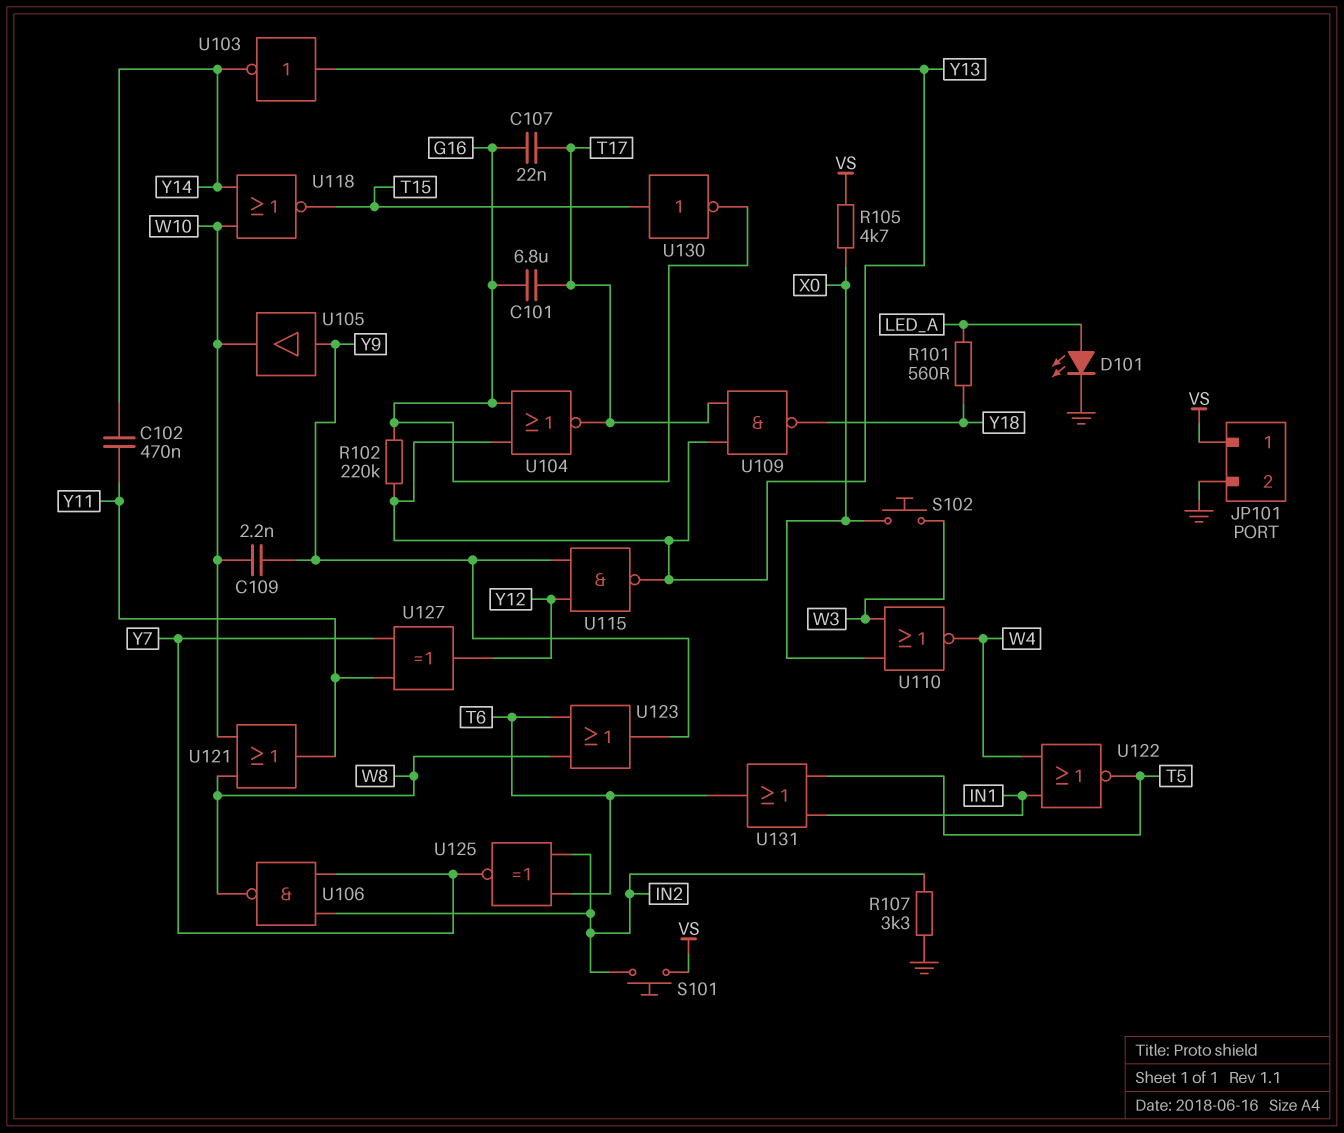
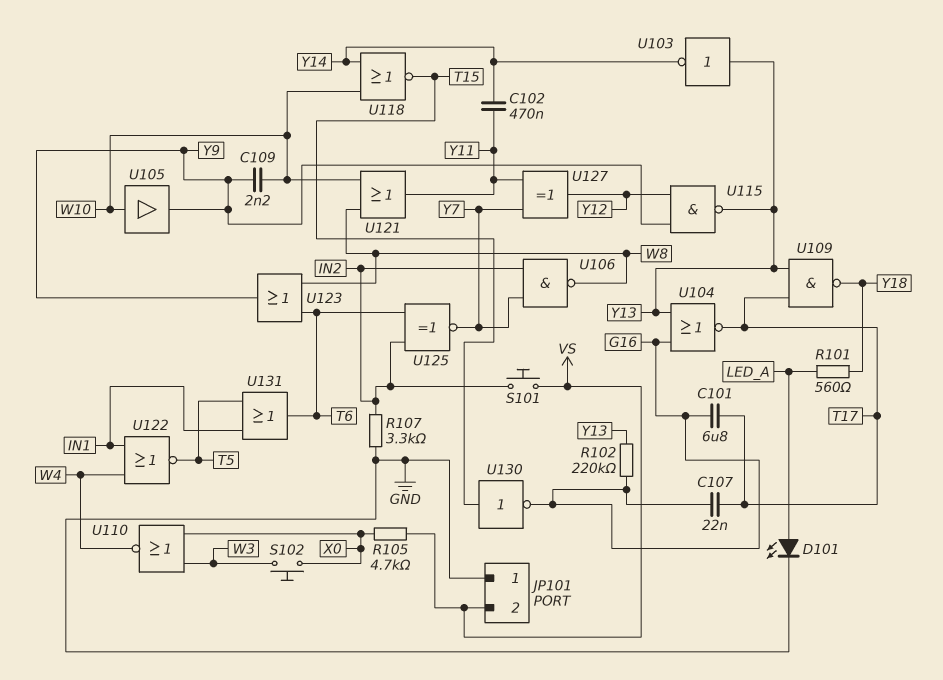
JP101 pin 1: VS -> GND
JP101 pin 2: GND -> VS
U105: buffer (in Y9, out W10) -> buffer (in W10, out Y9)

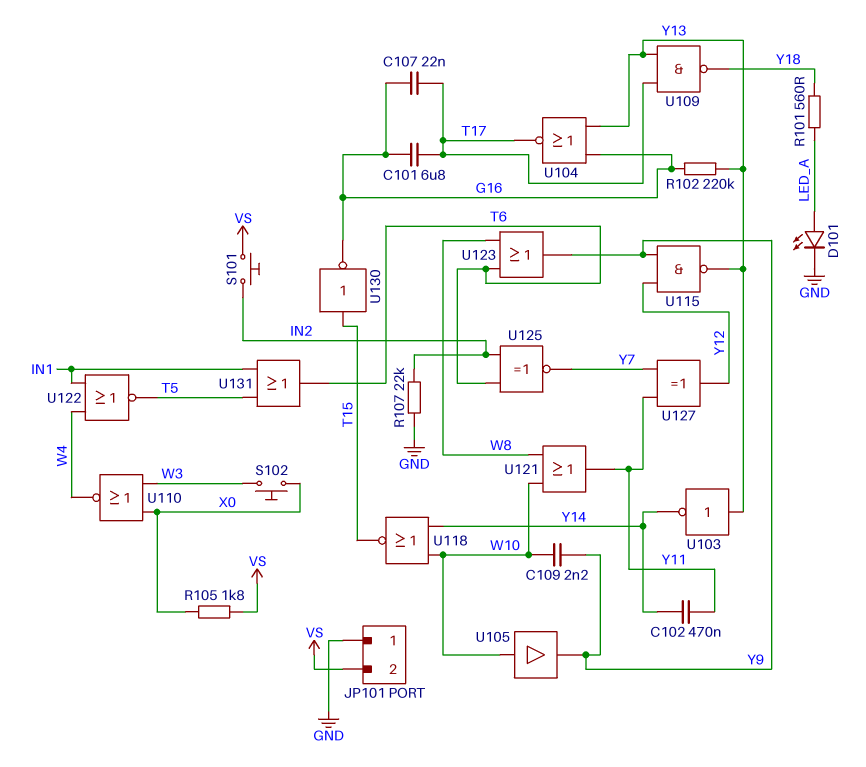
R105: 4.7k (VS, X0) -> 1.8k (VS, X0)
R107: 3.3k (GND, IN2) -> 22k (GND, IN2)
U106: NAND (in IN2, in Y7, out W8) -> none

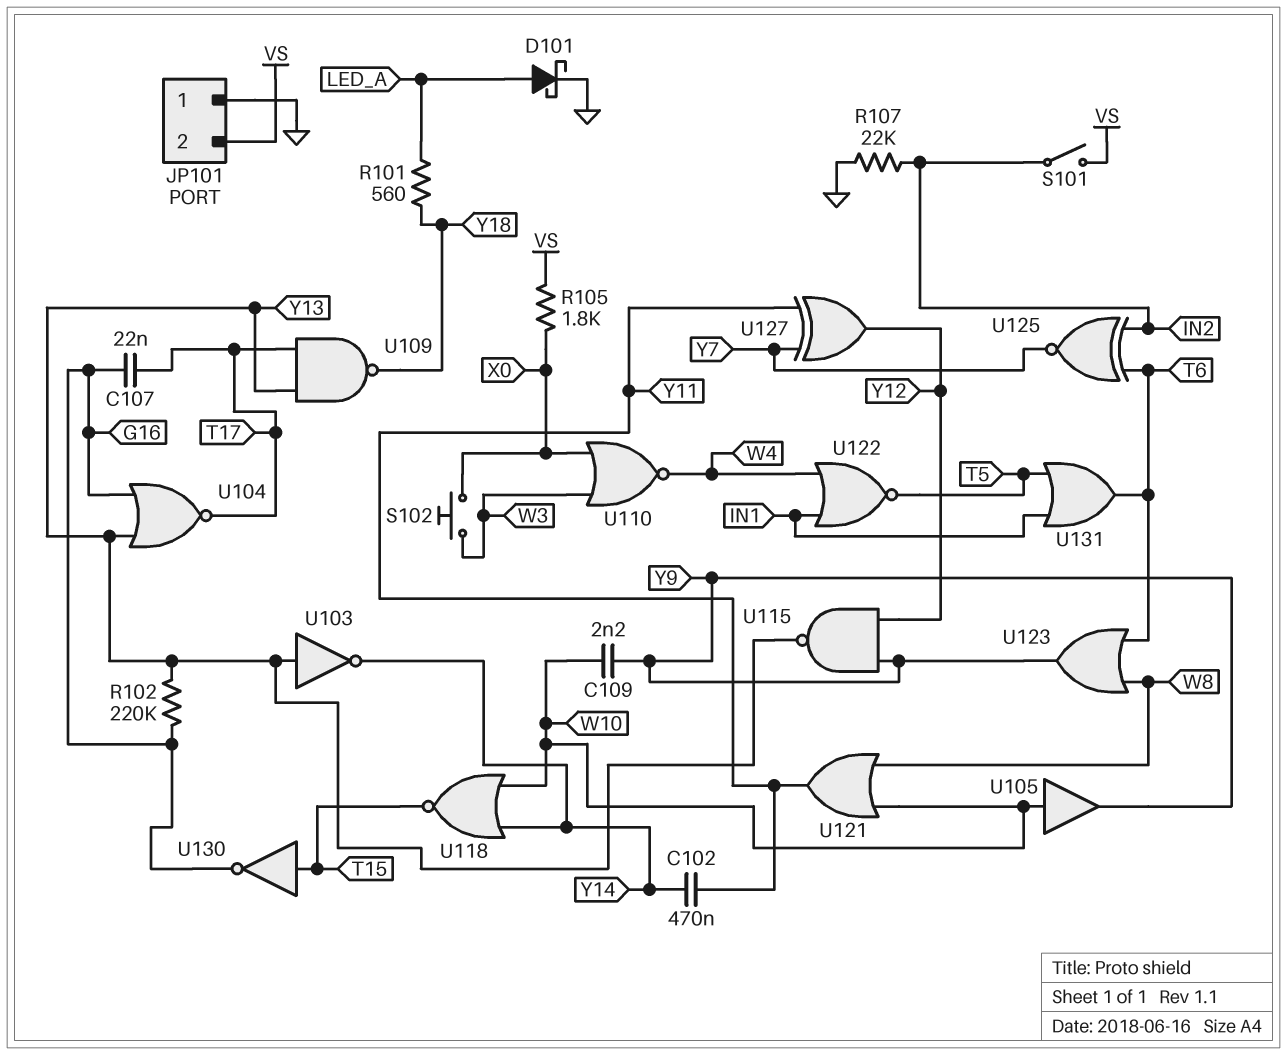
C101: 6.8uF (G16, T17) -> none
D101: LED (A LED_A, K GND) -> schottky (A LED_A, K GND)
S101: button (IN2, VS) -> switch (IN2, VS)

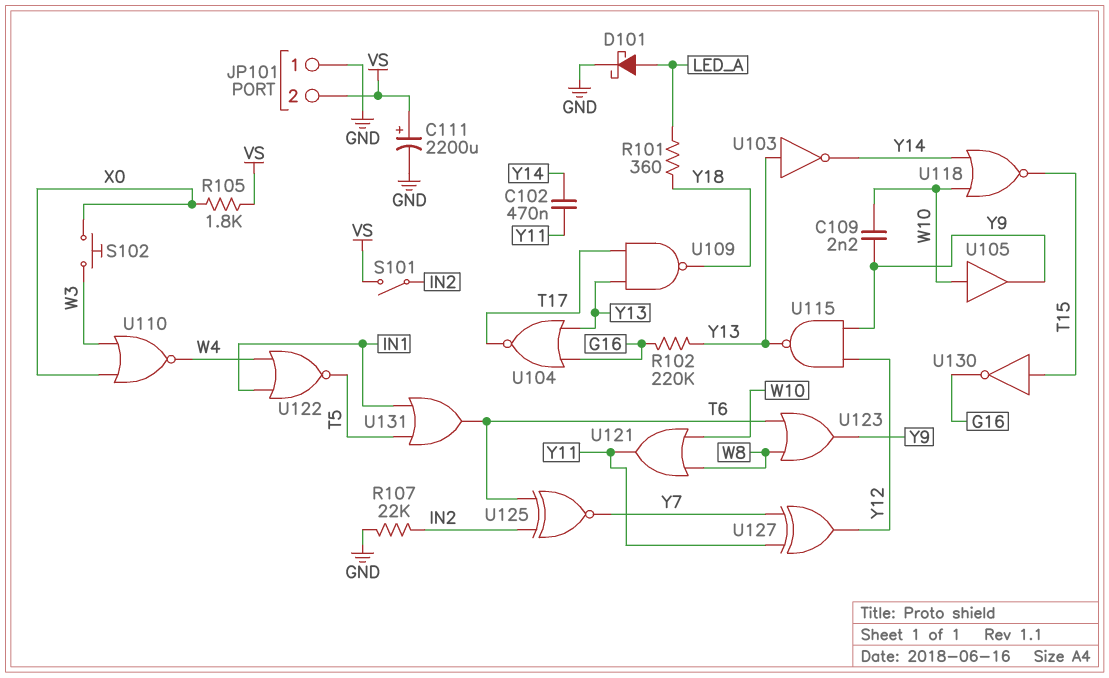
C107: 22nF (G16, T17) -> none
C111: none -> 2200uF (plus VS, minus GND)
R101: 560 (LED_A, Y18) -> 360 (LED_A, Y18)

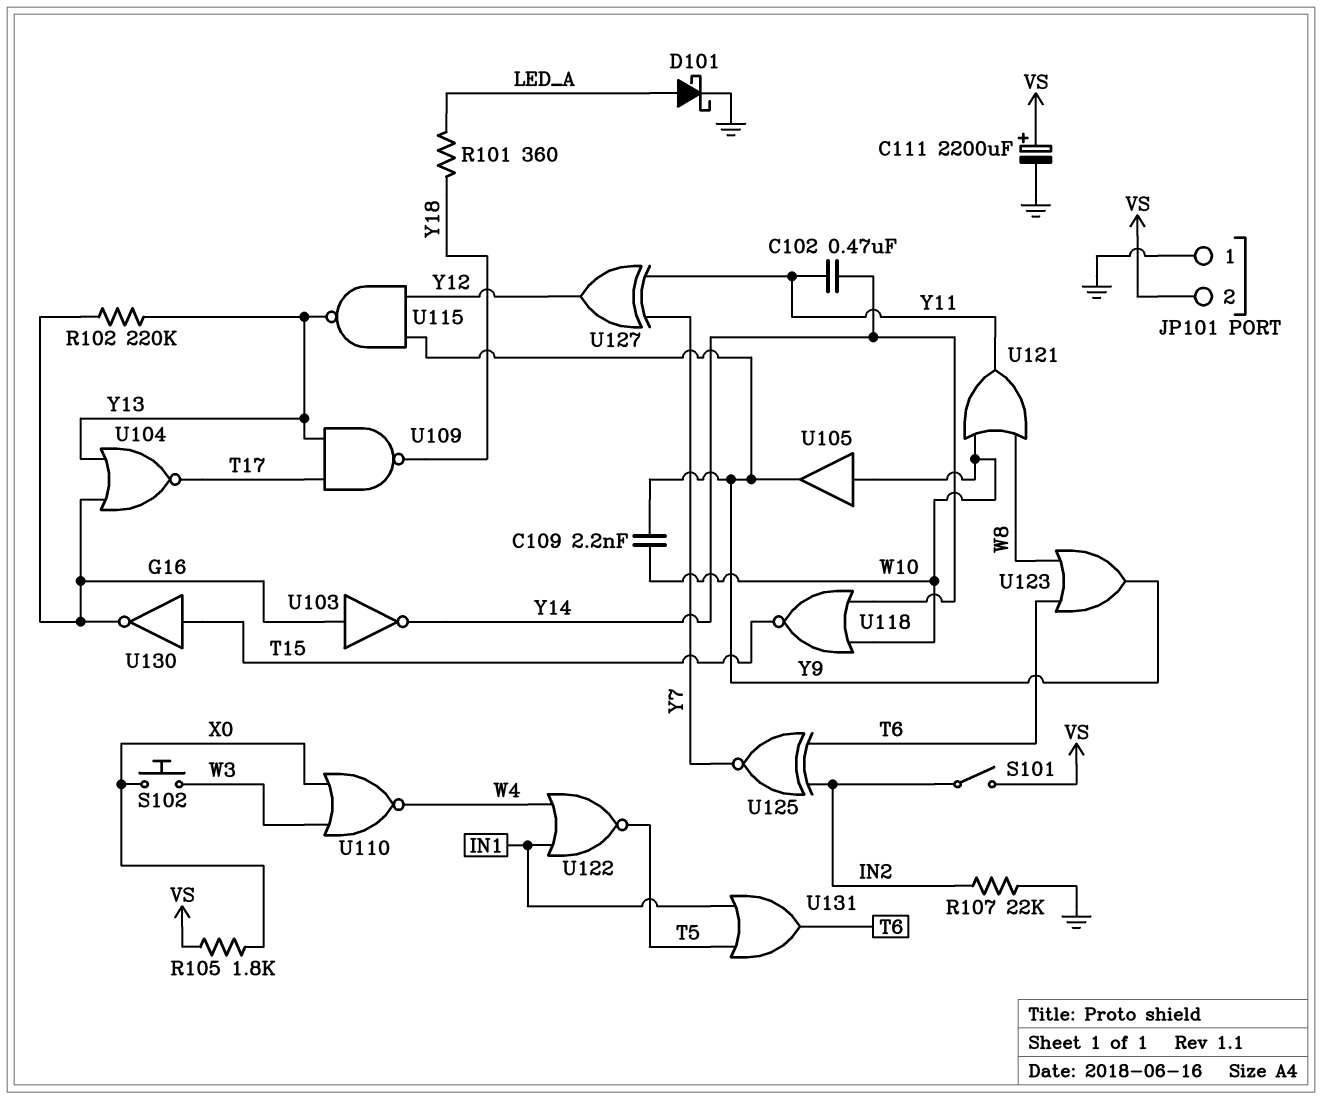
U103: NOT (in Y13, out Y14) -> NOT (in G16, out Y14)

